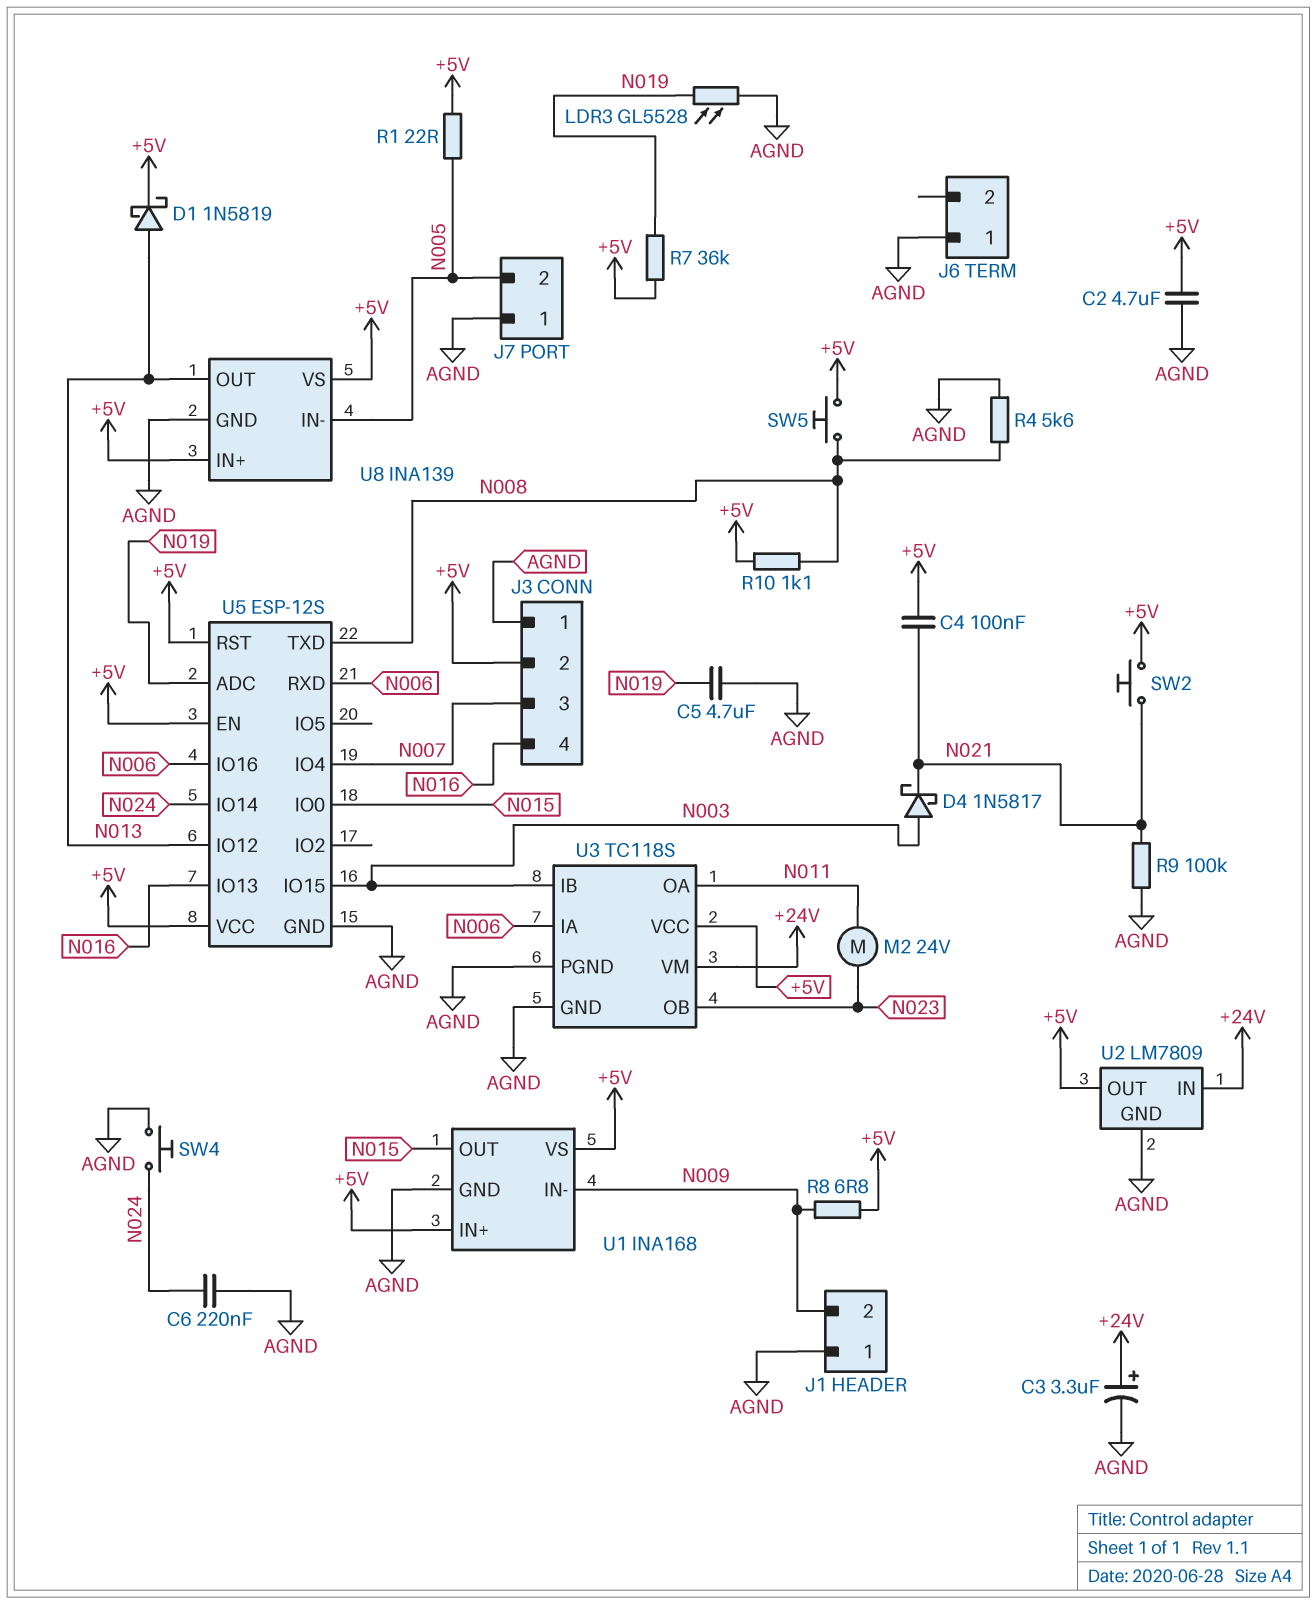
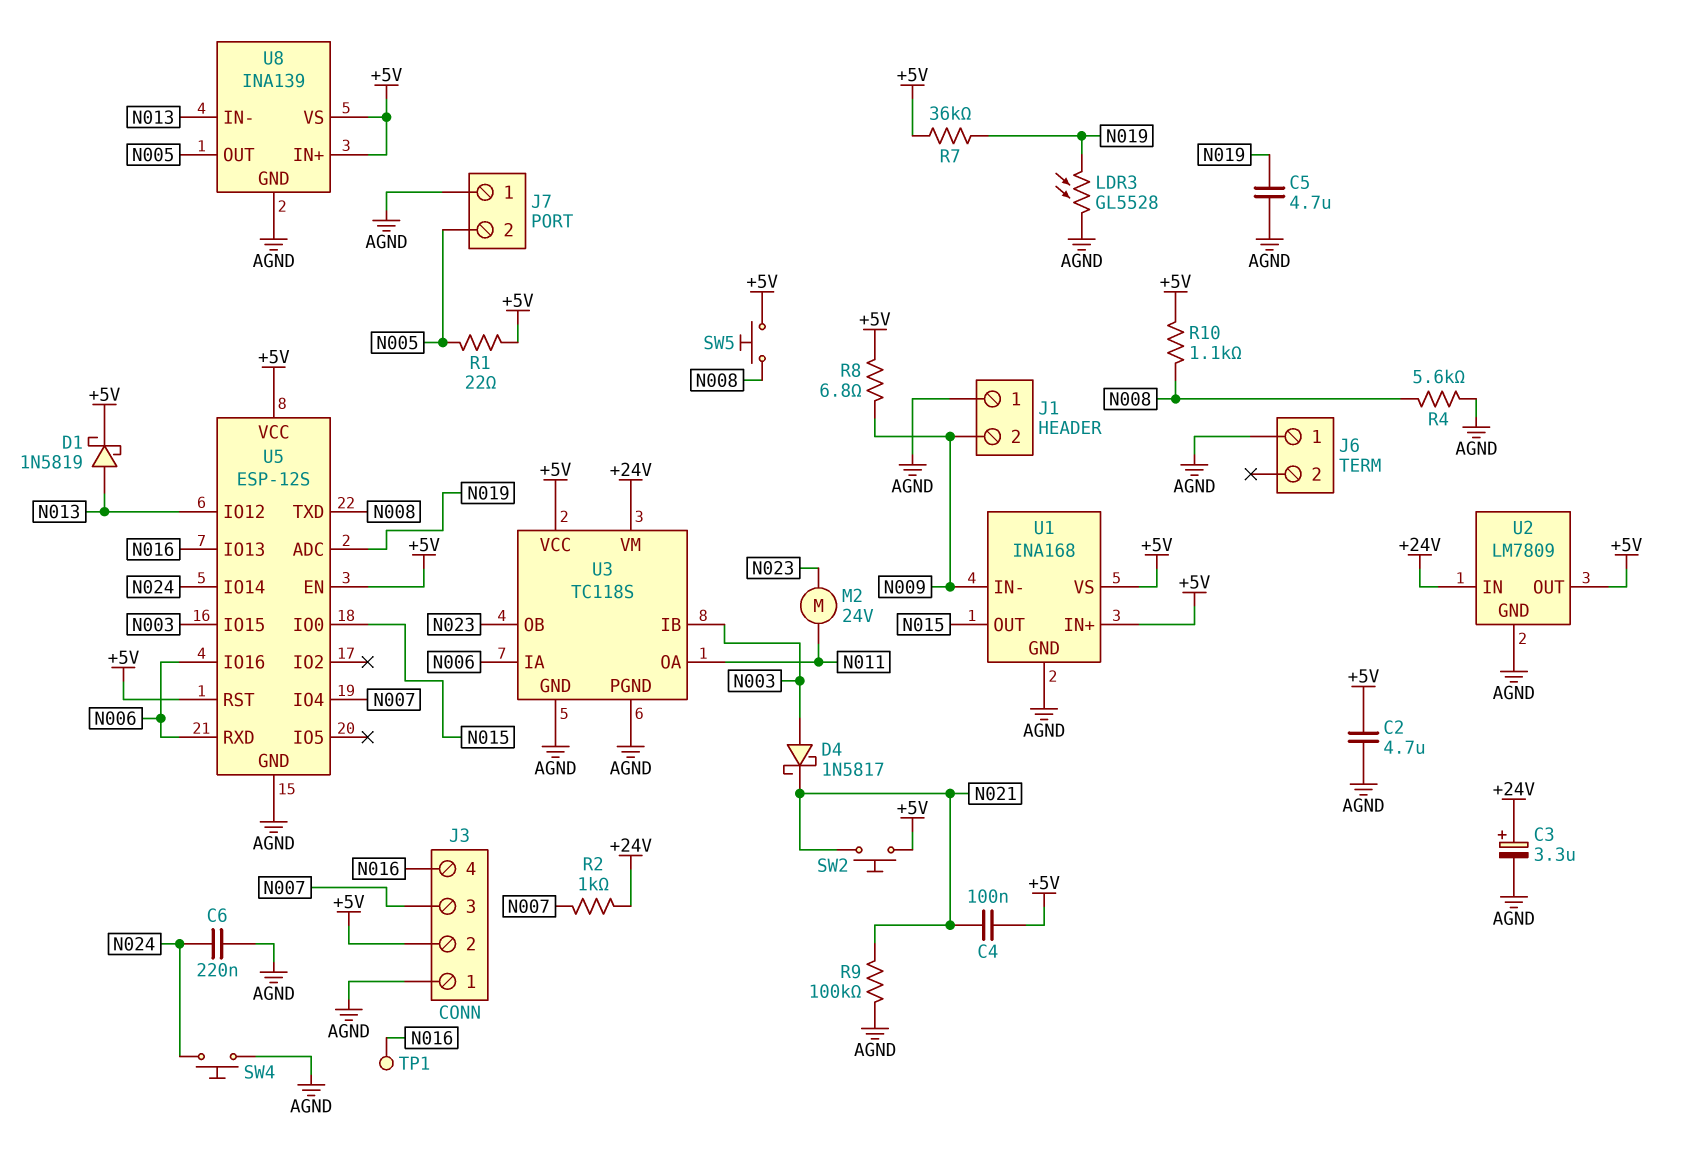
R2: none -> 1k (+24V, N007)
TP1: none -> test point (N016)
U8 pin IN-: N005 -> N013
U8 pin OUT: N013 -> N005

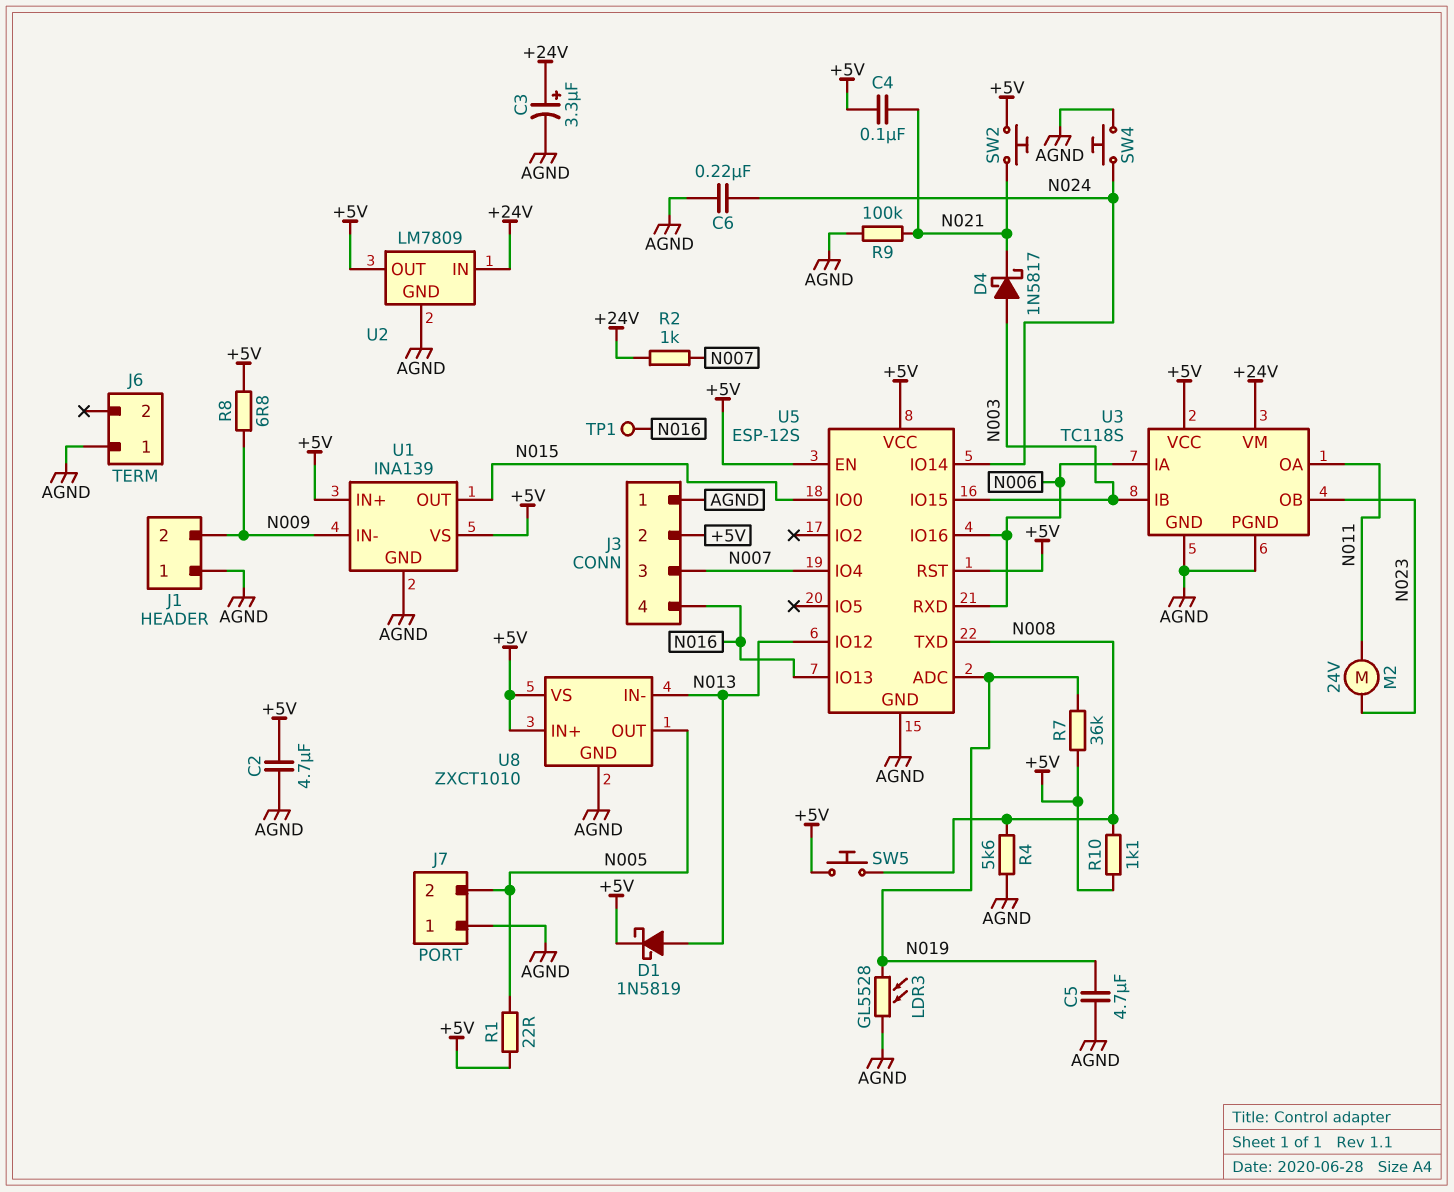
U1: INA168 -> INA139
U8: INA139 -> ZXCT1010

